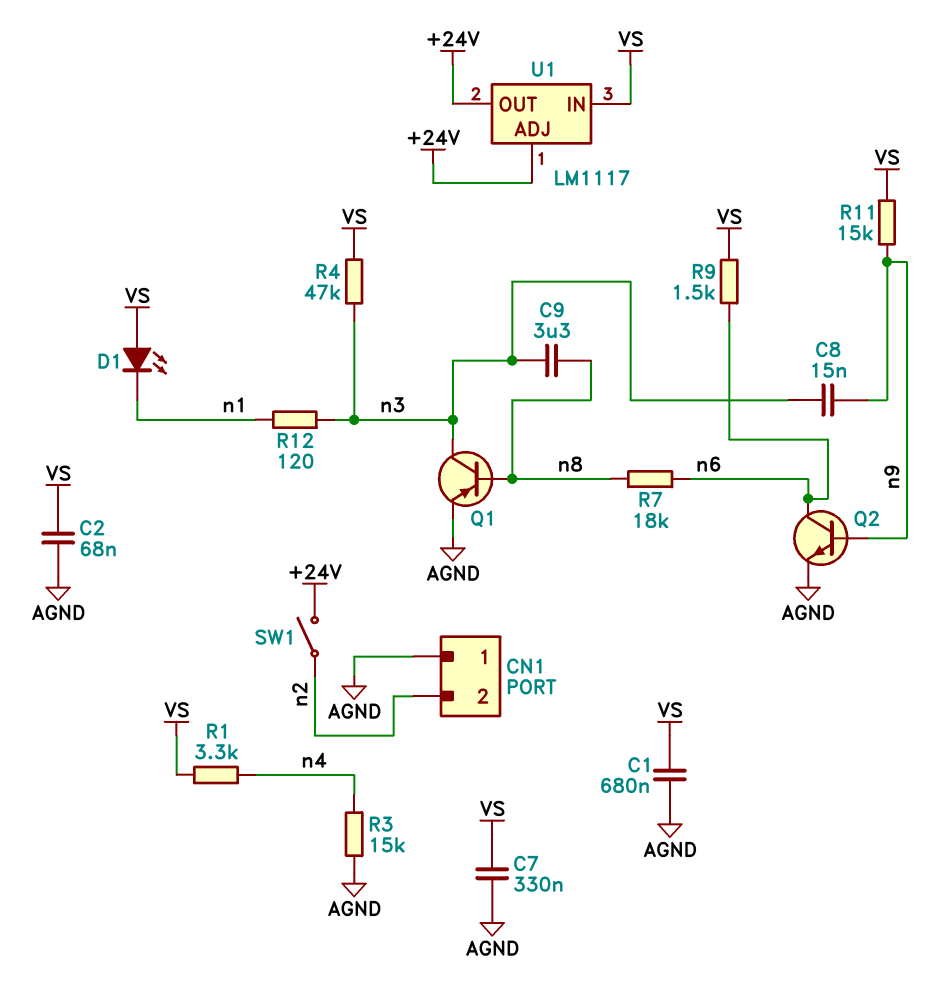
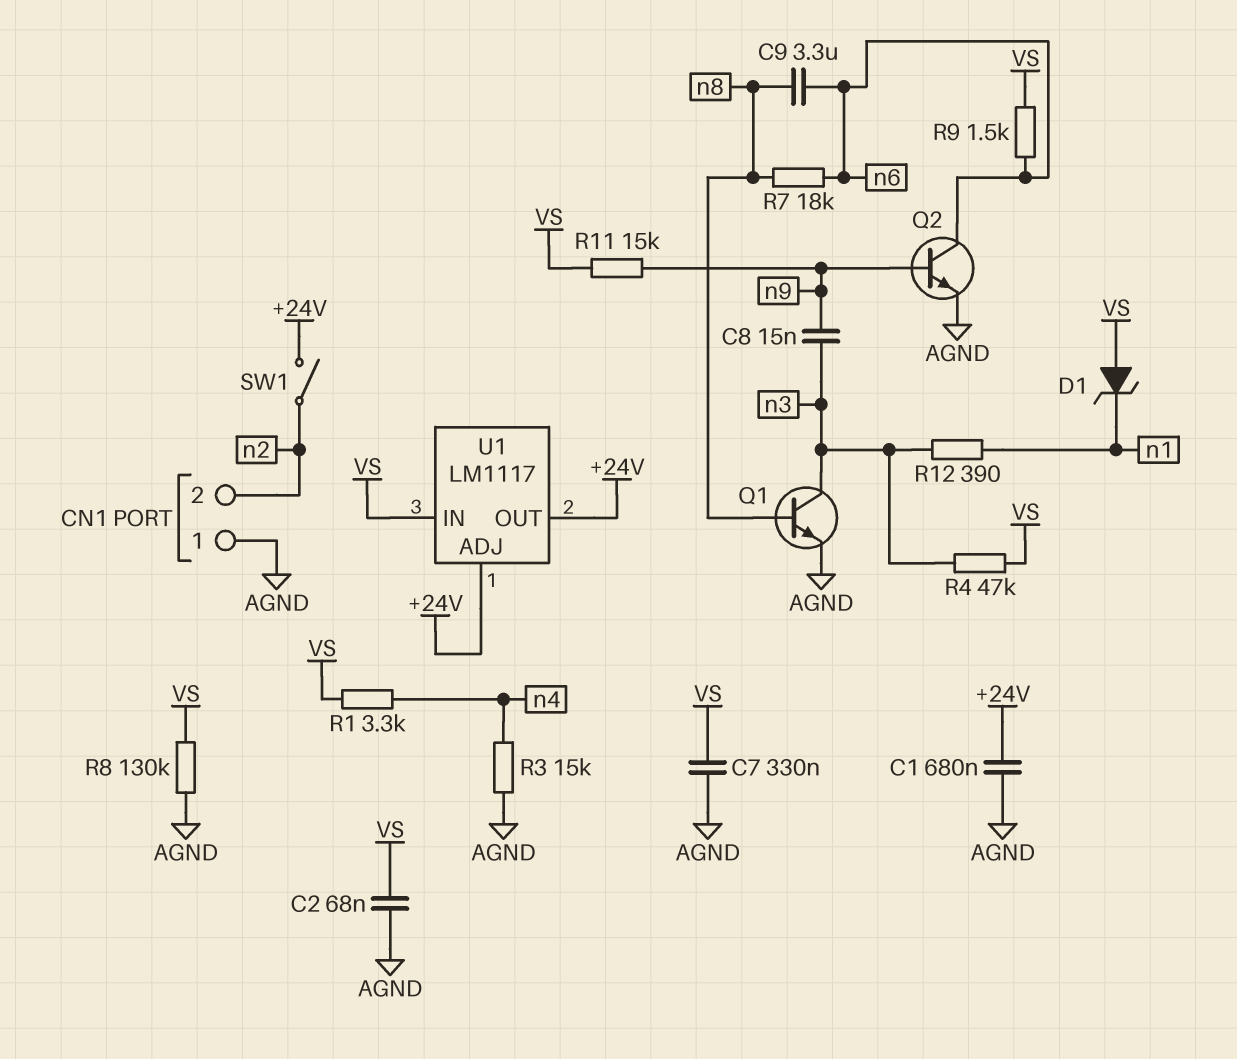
C1: 680nF (AGND, VS) -> 680nF (+24V, AGND)
C9: 3.3uF (n3, n8) -> 3.3uF (n6, n8)
D1: LED (A VS, K n1) -> zener (A VS, K n1)
Q1: PNP (B n8, C n3, E AGND) -> NPN (B n8, C n3, E AGND)
R8: none -> 130k (AGND, VS)
R12: 120 (n1, n3) -> 390 (n1, n3)

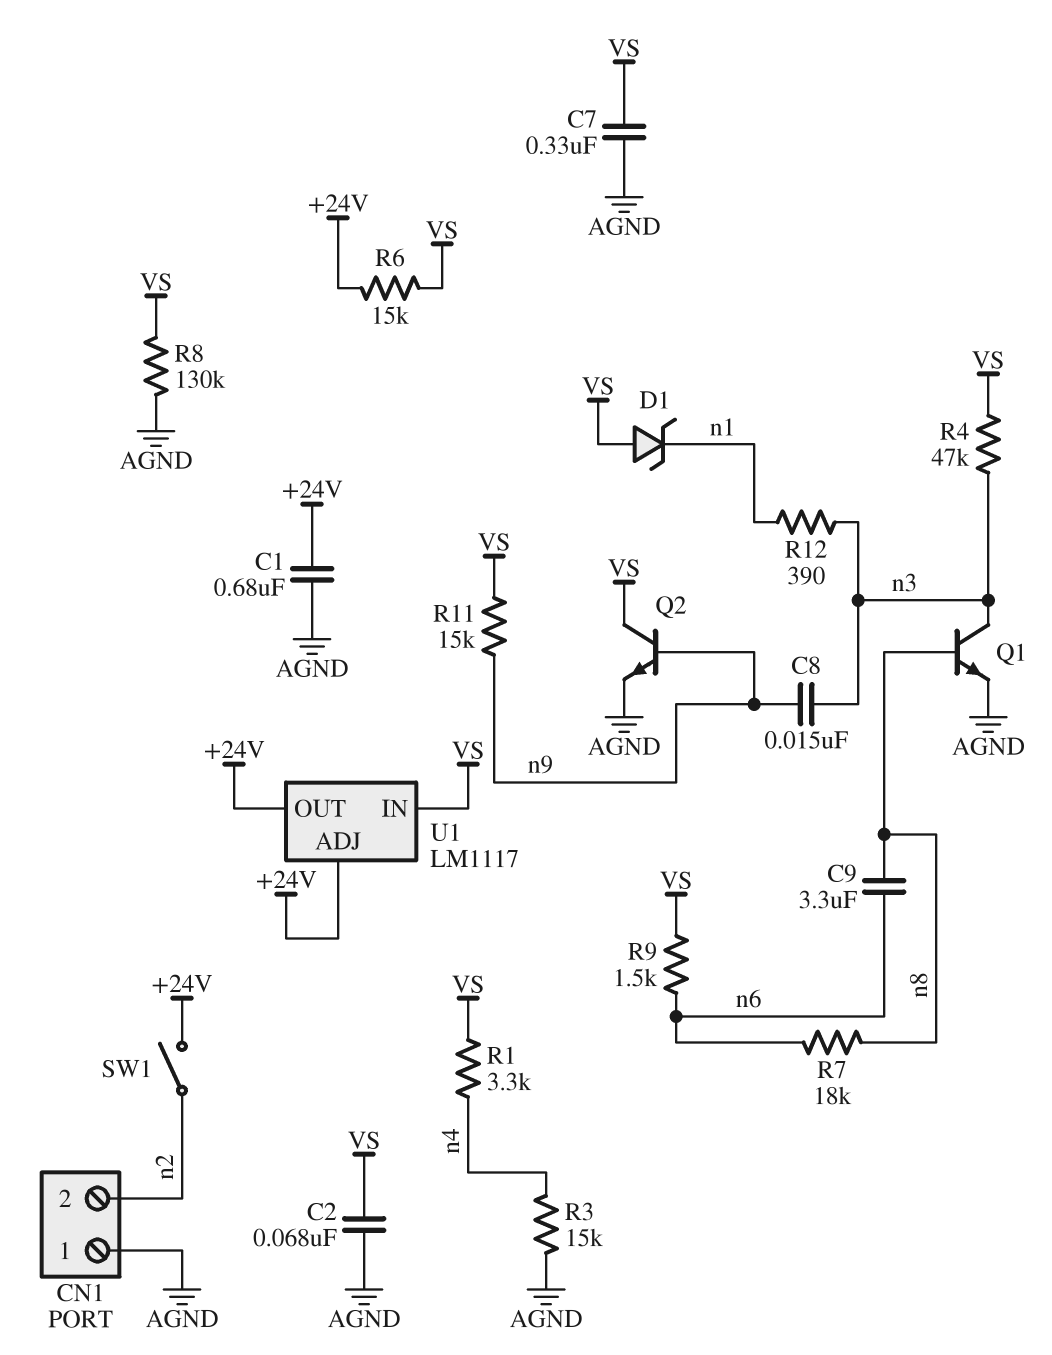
Q2: NPN (B n9, C n6, E AGND) -> NPN (B n9, C VS, E AGND)
R6: none -> 15k (+24V, VS)

